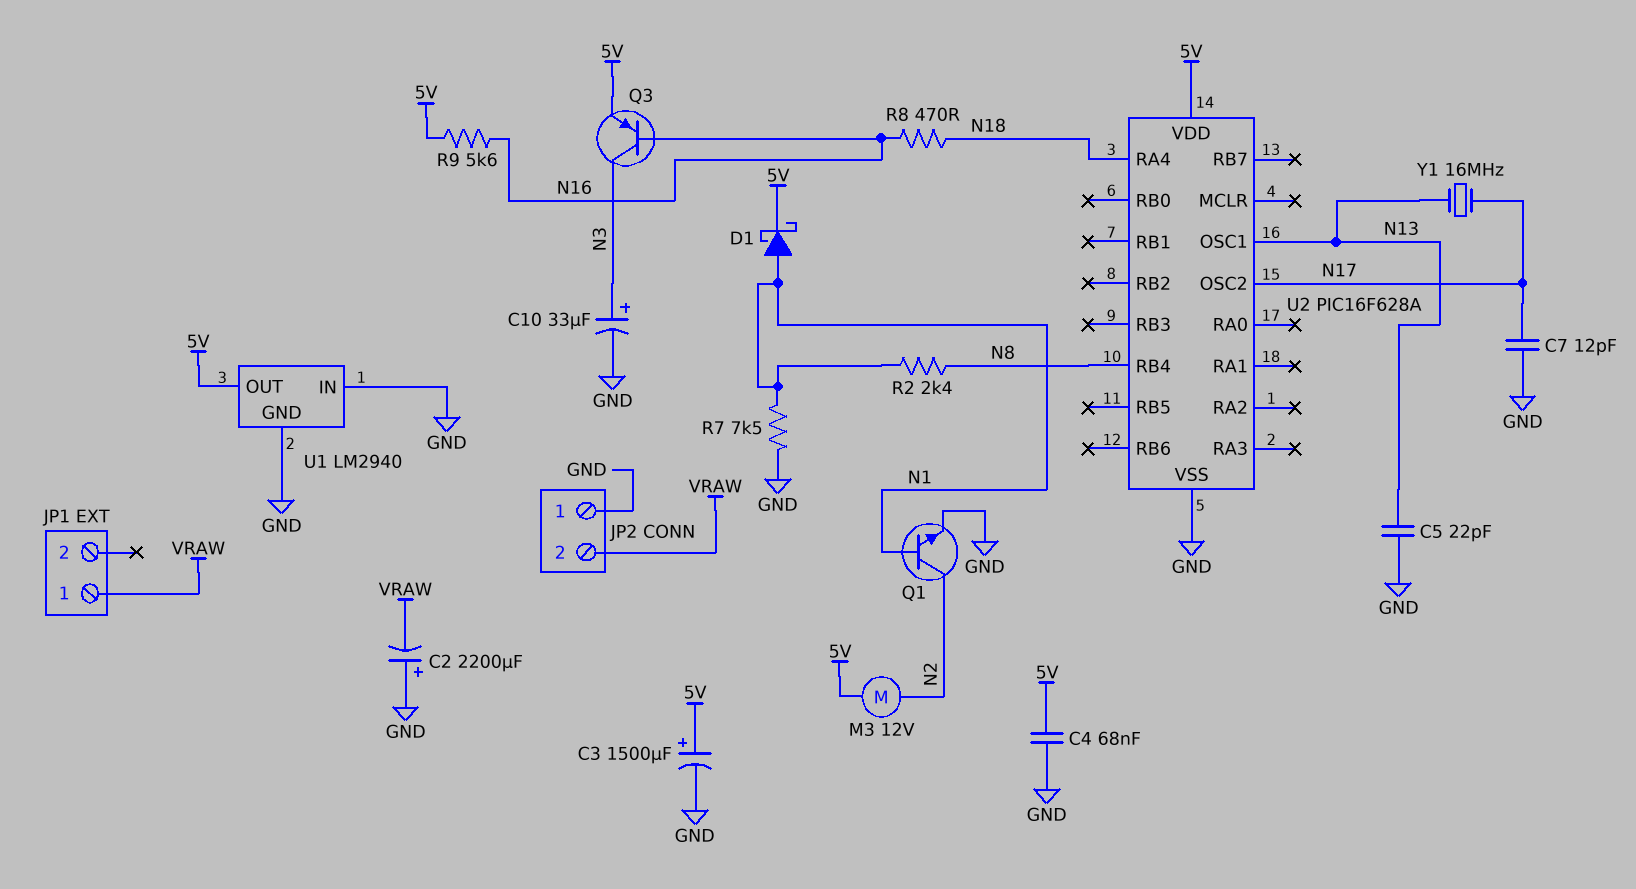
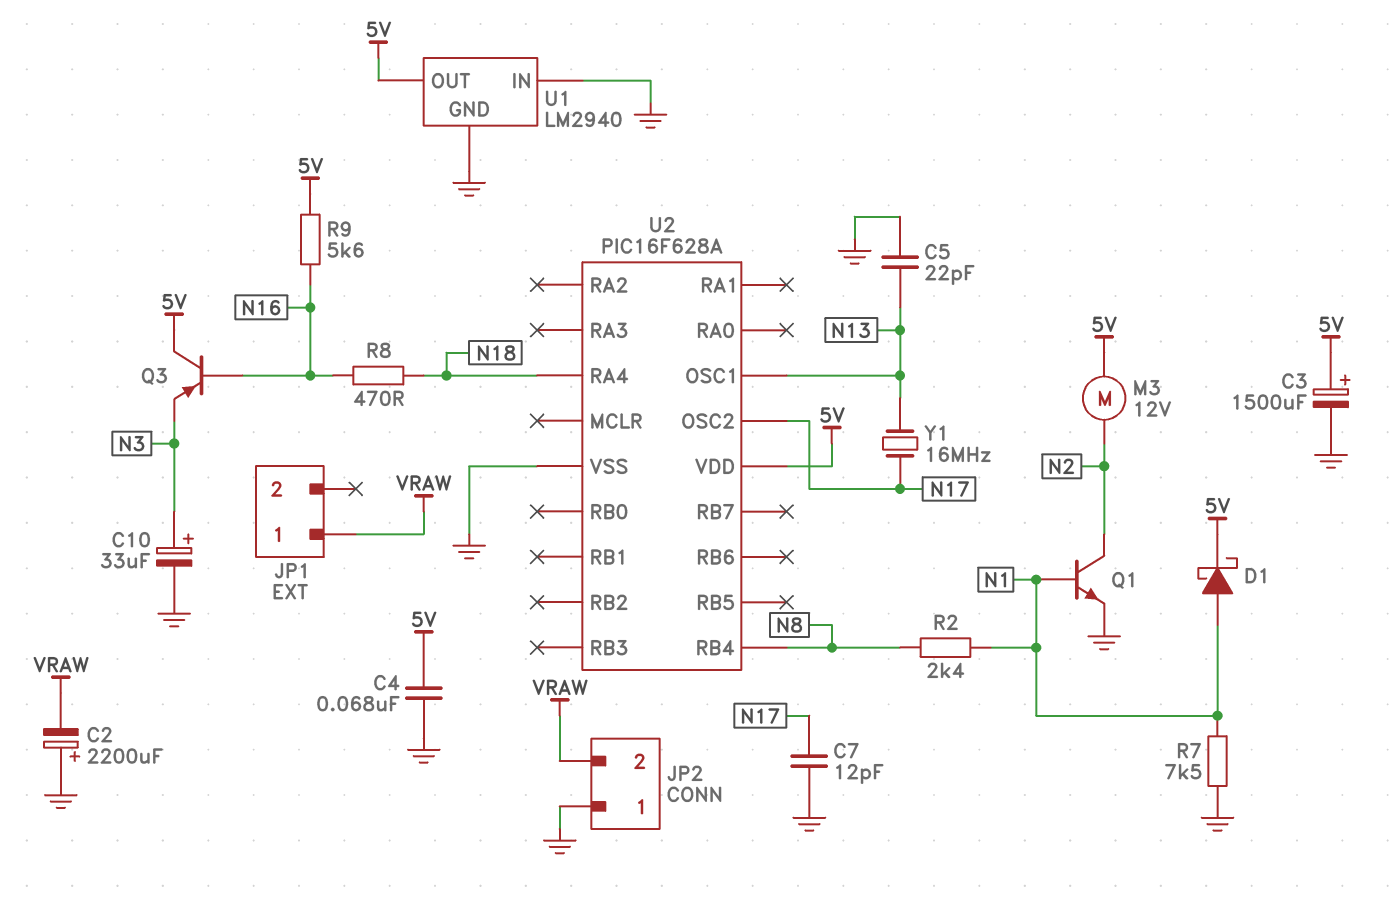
Q3: PNP (B N16, C N3, E 5V) -> PNP (B N16, C 5V, E N3)

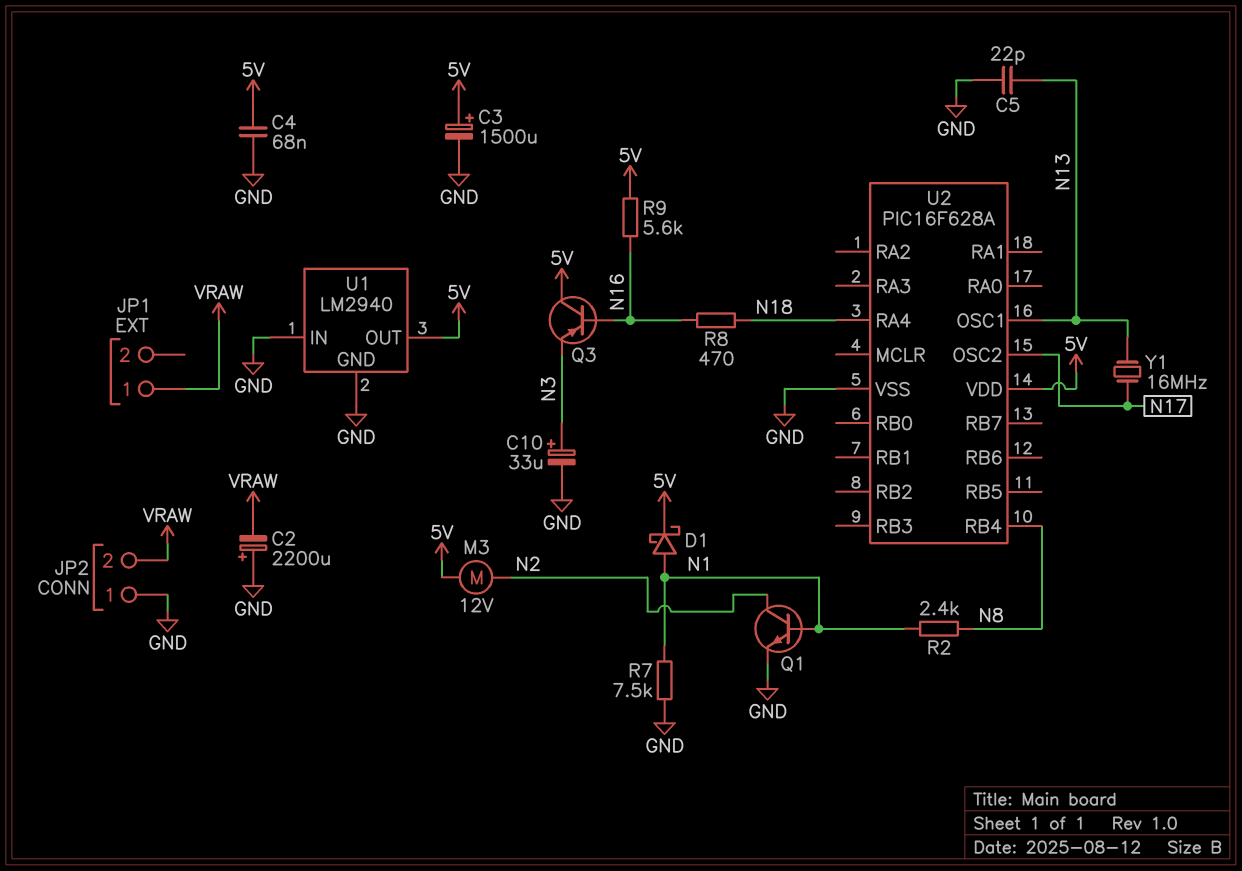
C7: 12pF (GND, N17) -> none

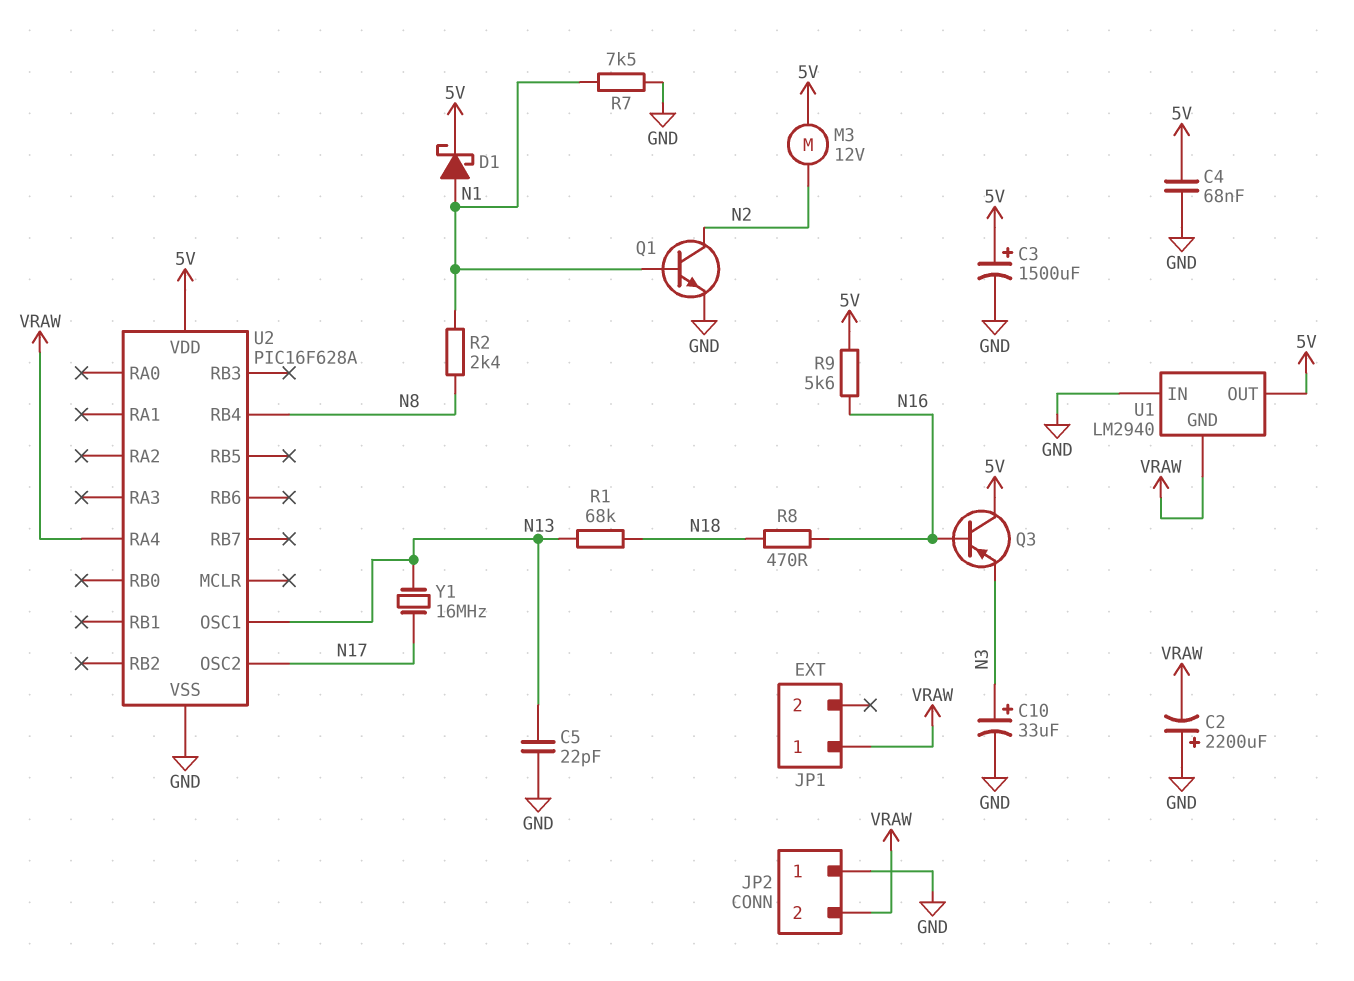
R1: none -> 68k (N13, N18)
U1 pin GND: GND -> VRAW
U2 pin RA4: N18 -> VRAW

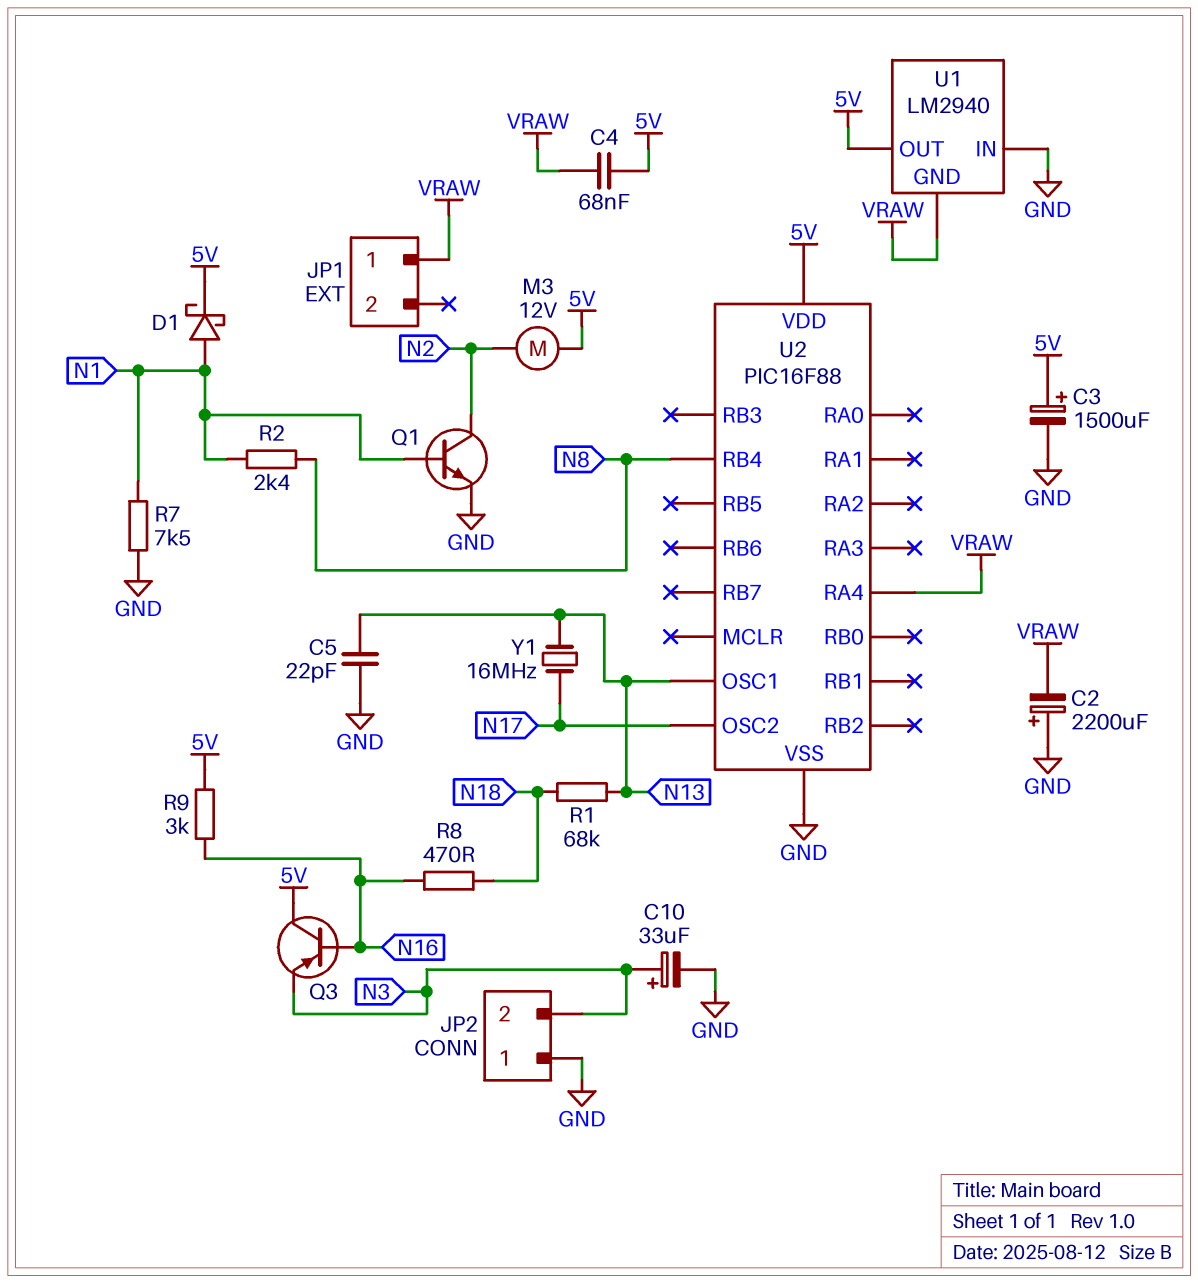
C4: 68nF (5V, GND) -> 68nF (5V, VRAW)
JP2 pin 2: VRAW -> N3
R9: 5.6k (5V, N16) -> 3k (5V, N16)
U2: PIC16F628A -> PIC16F88

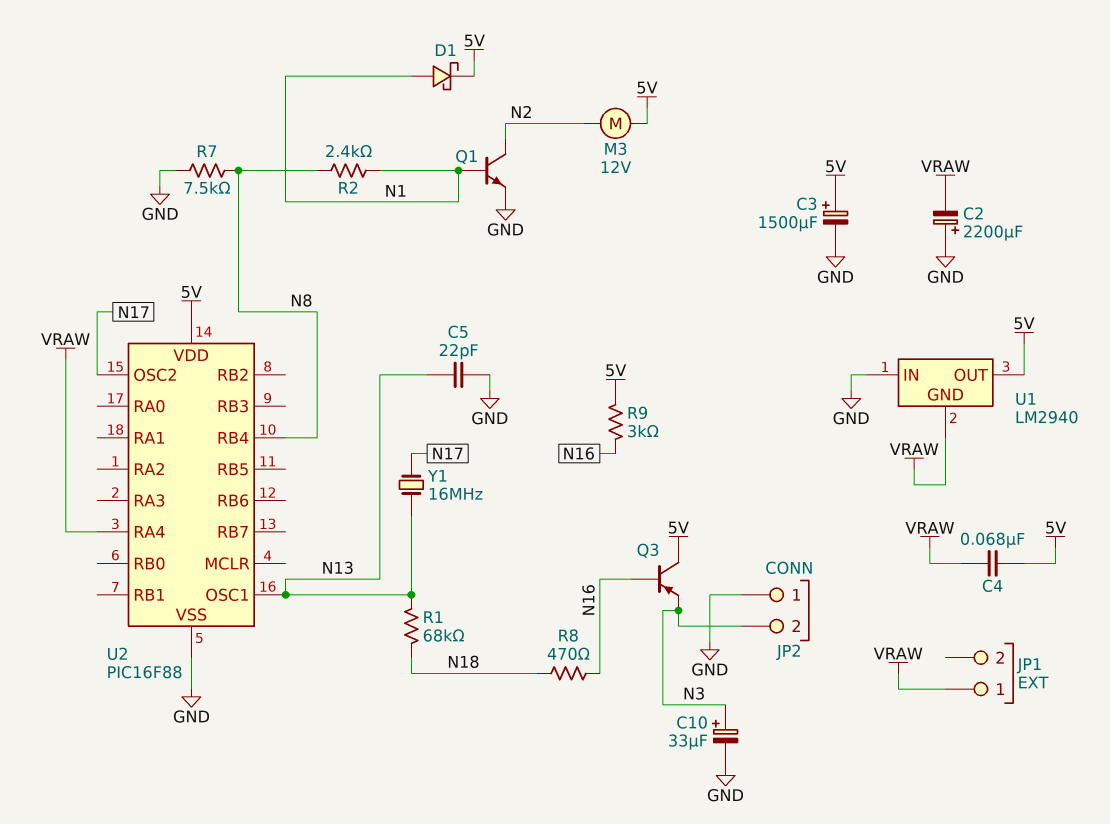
R7: 7.5k (GND, N1) -> 7.5k (GND, N8)

